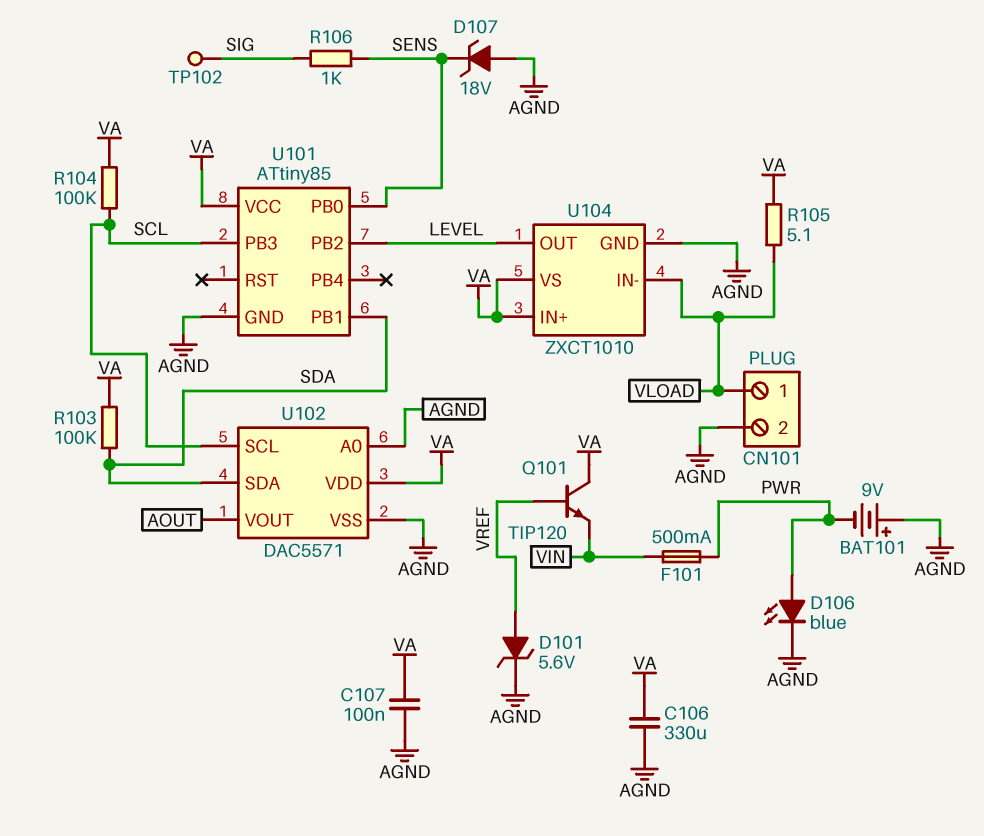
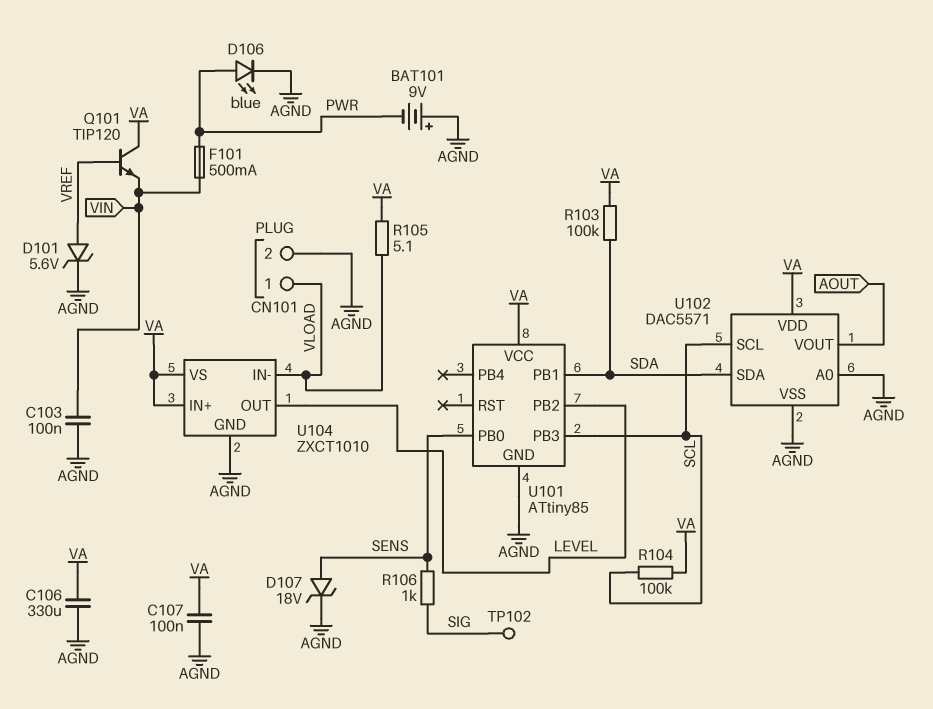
C103: none -> 100nF (AGND, VIN)
D107: zener 18V (A AGND, K SENS) -> zener 18V (A SENS, K AGND)

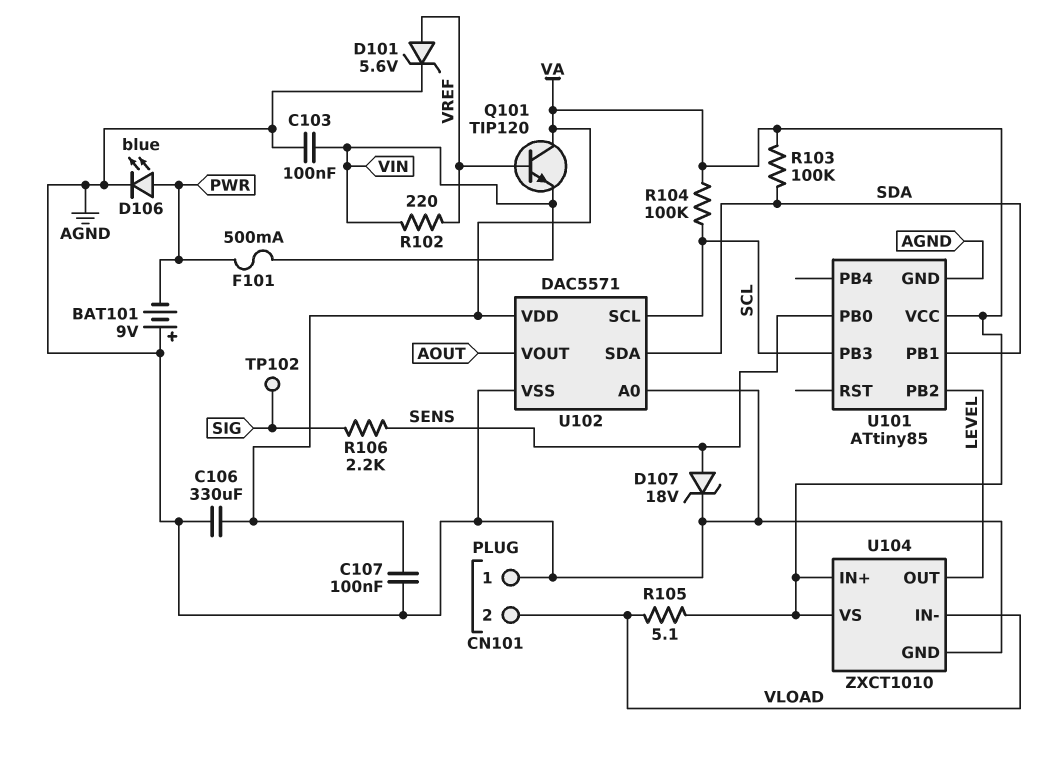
CN101 pin 1: VLOAD -> AGND
CN101 pin 2: AGND -> VLOAD
R102: none -> 220 (VIN, VREF)
R106: 1k (SENS, SIG) -> 2.2k (SENS, SIG)

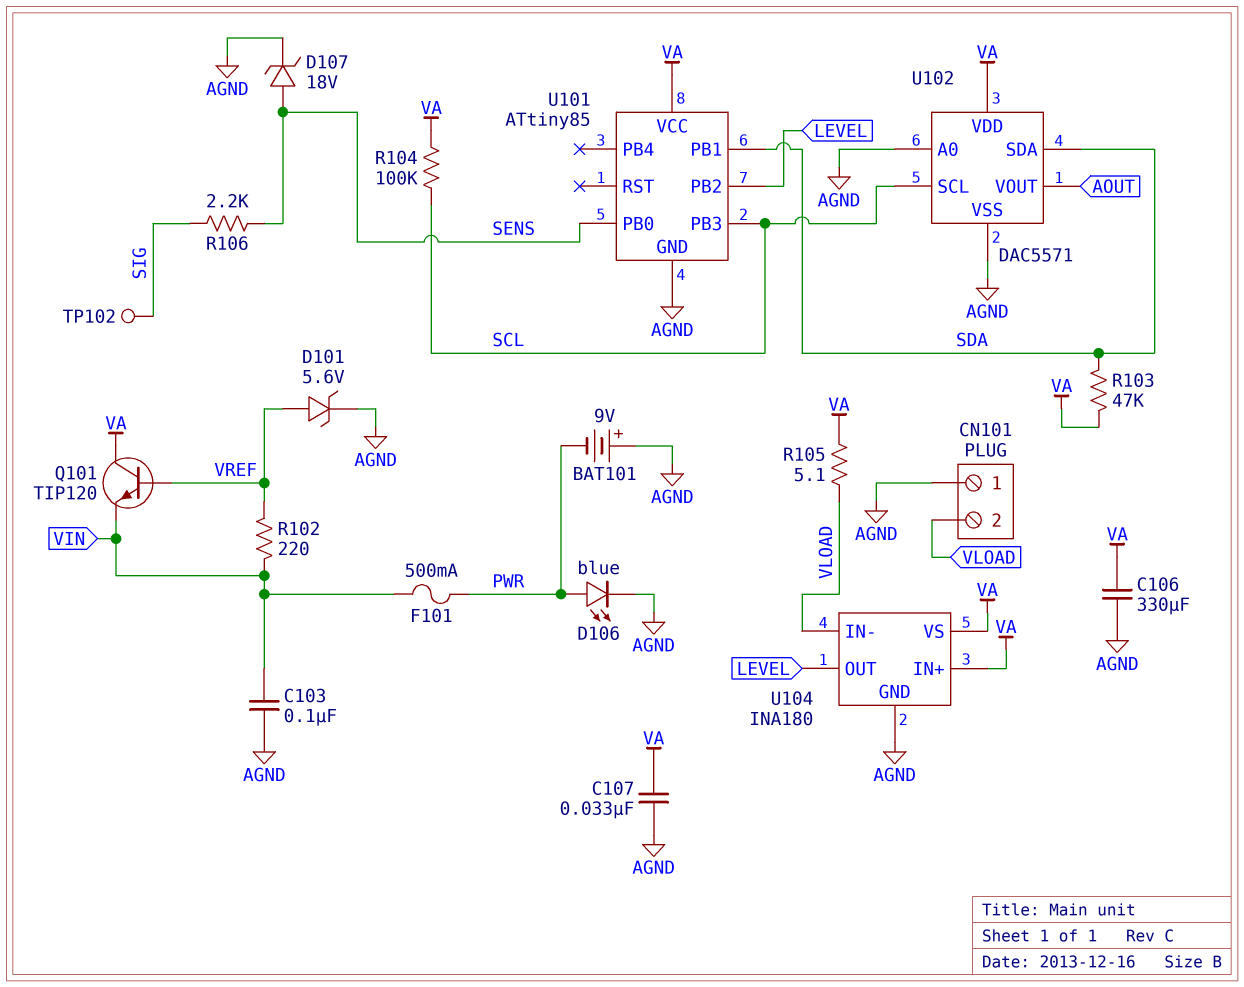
C107: 100nF (AGND, VA) -> 33nF (AGND, VA)
R103: 100k (SDA, VA) -> 47k (SDA, VA)
U104: ZXCT1010 -> INA180

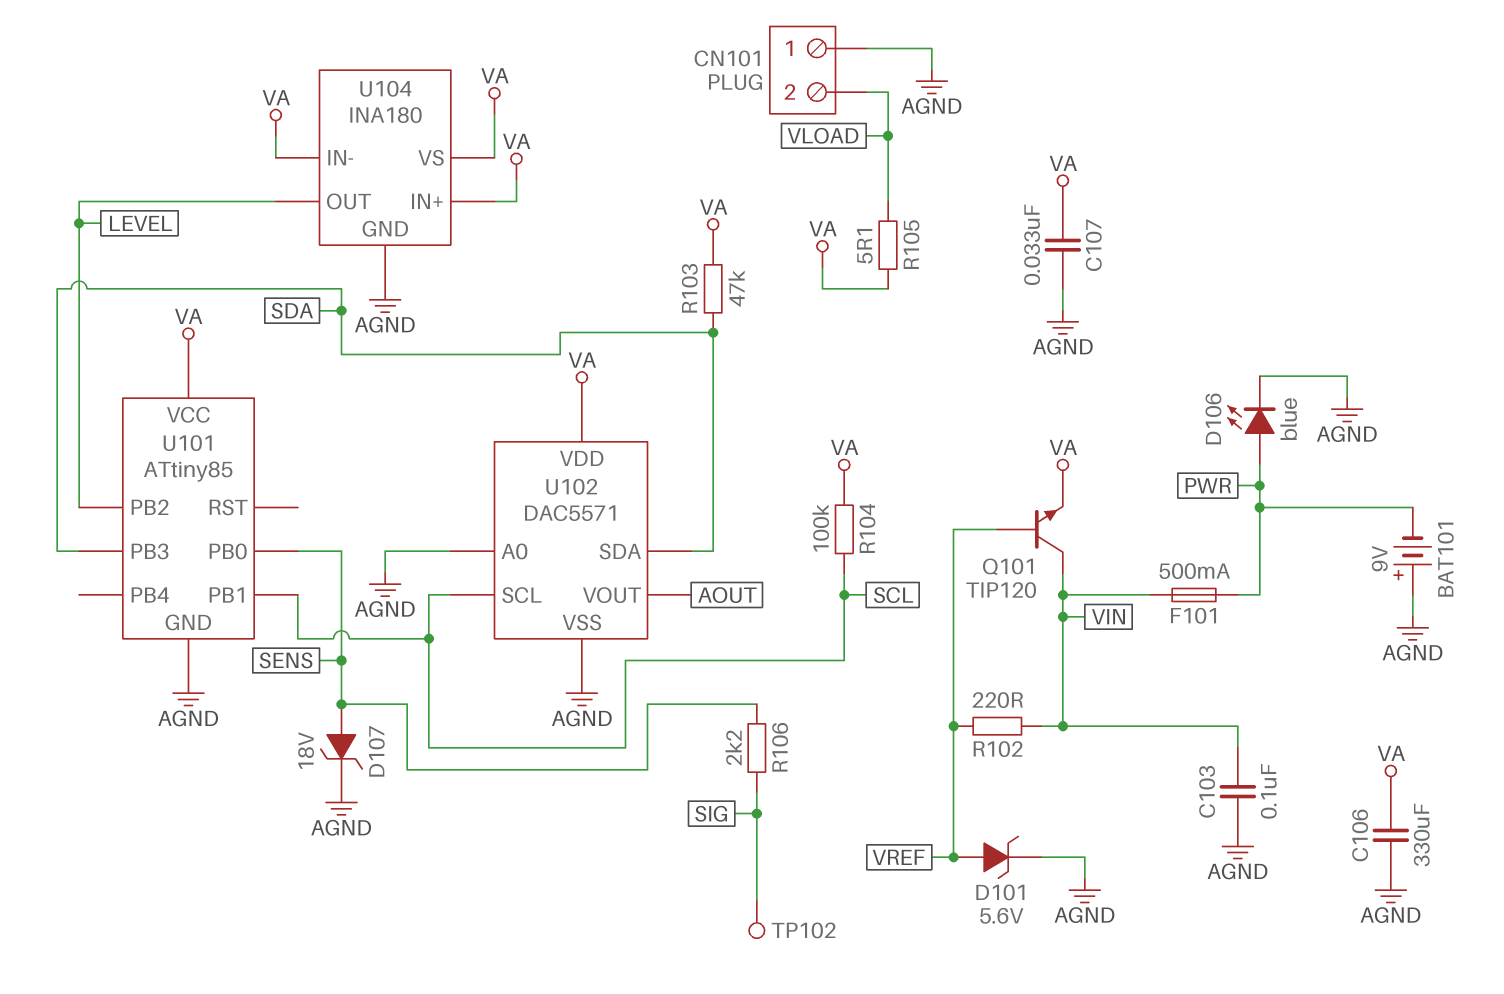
Q101: NPN TIP120 (B VREF, C VA, E VIN) -> NPN TIP120 (B VREF, C VIN, E VA)
U101 pin PB1: SDA -> SCL
U101 pin PB3: SCL -> SDA
U104 pin IN-: VLOAD -> VA

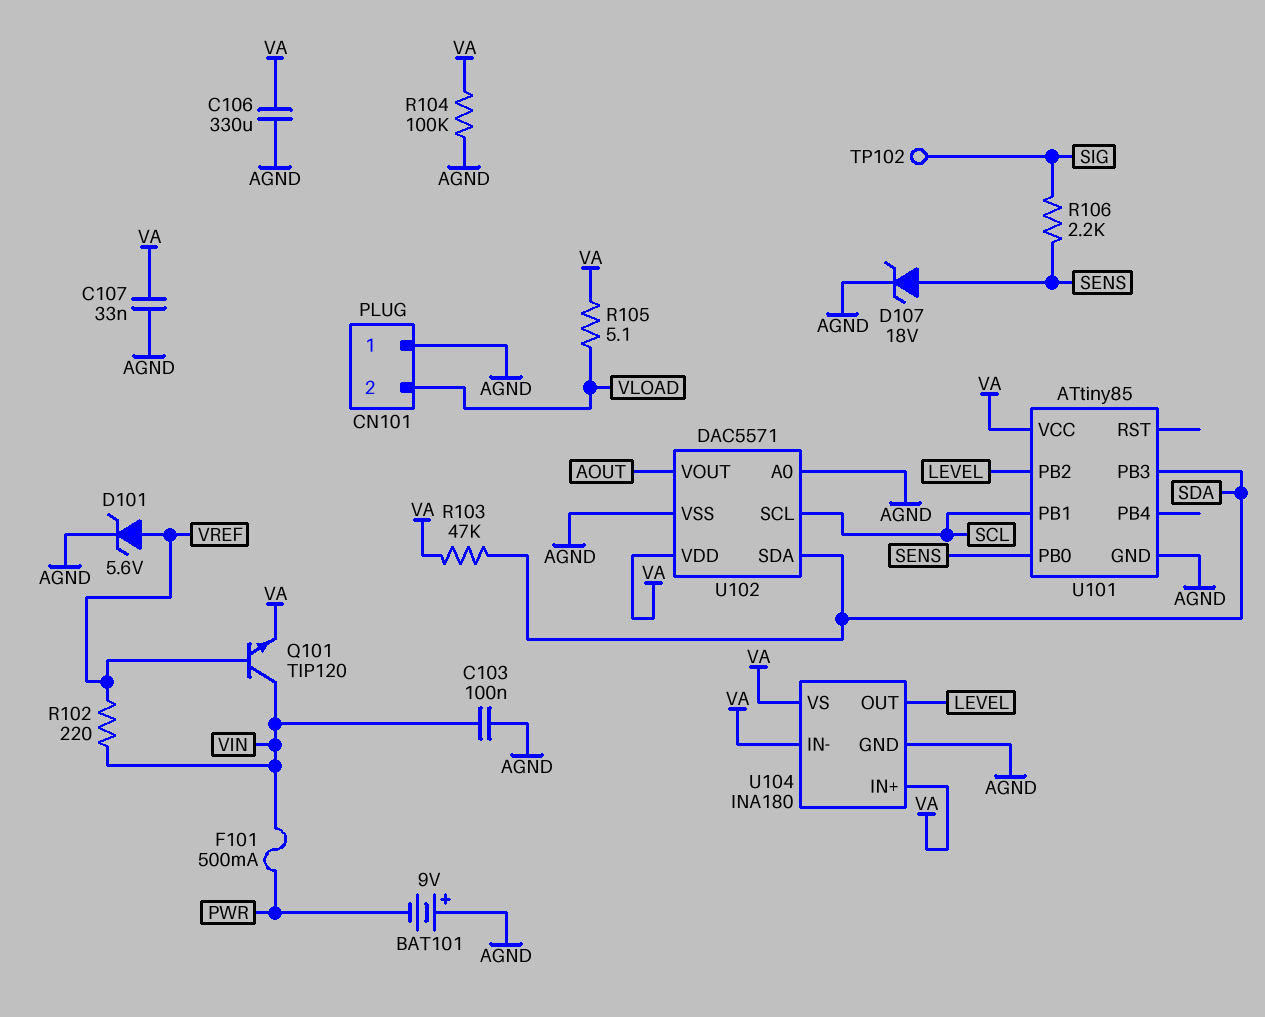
D106: LED blue (A PWR, K AGND) -> none
R104: 100k (SCL, VA) -> 100k (AGND, VA)

